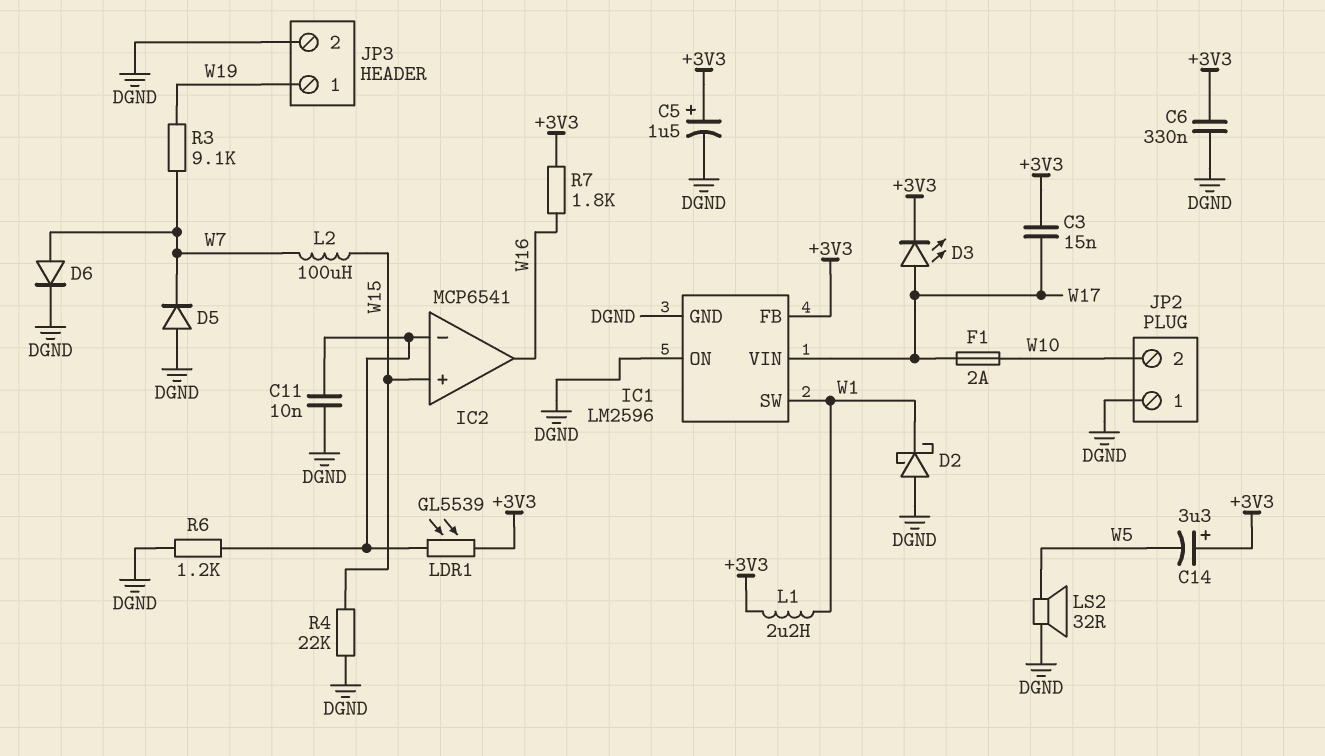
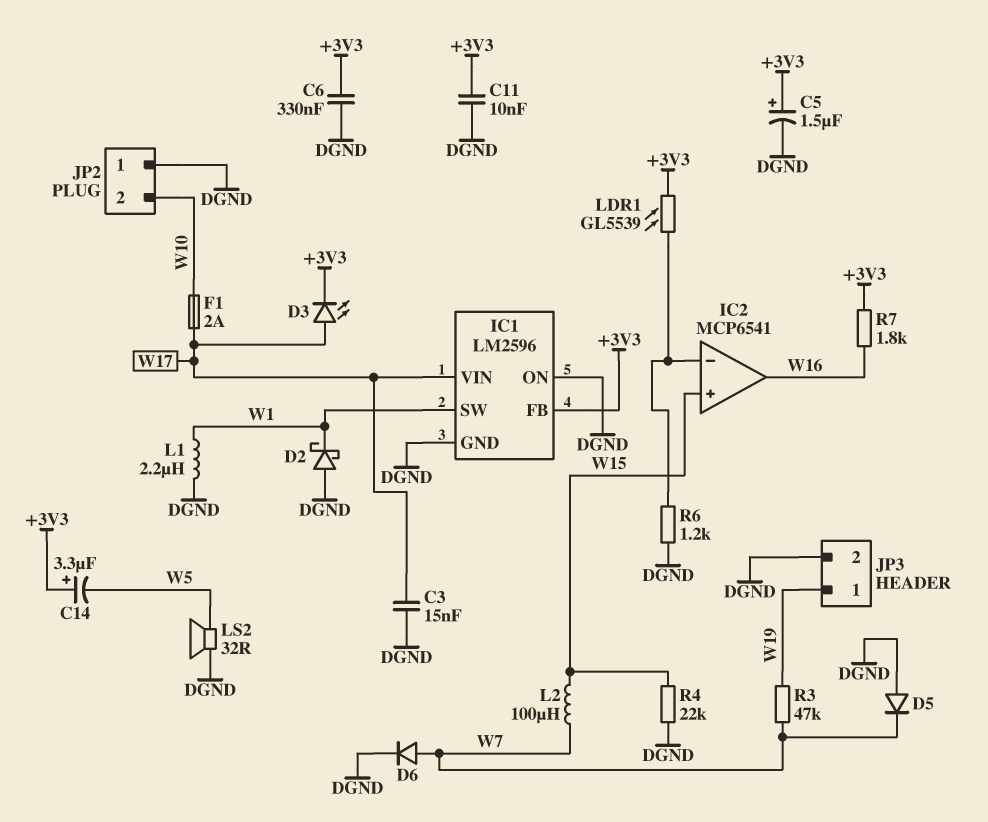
C3: 15nF (+3V3, W17) -> 15nF (DGND, W17)
C11: 10nF (DGND, IC2/in-) -> 10nF (+3V3, DGND)
L1: 2.2uH (+3V3, W1) -> 2.2uH (DGND, W1)
R3: 9.1k (W7, W19) -> 47k (W7, W19)

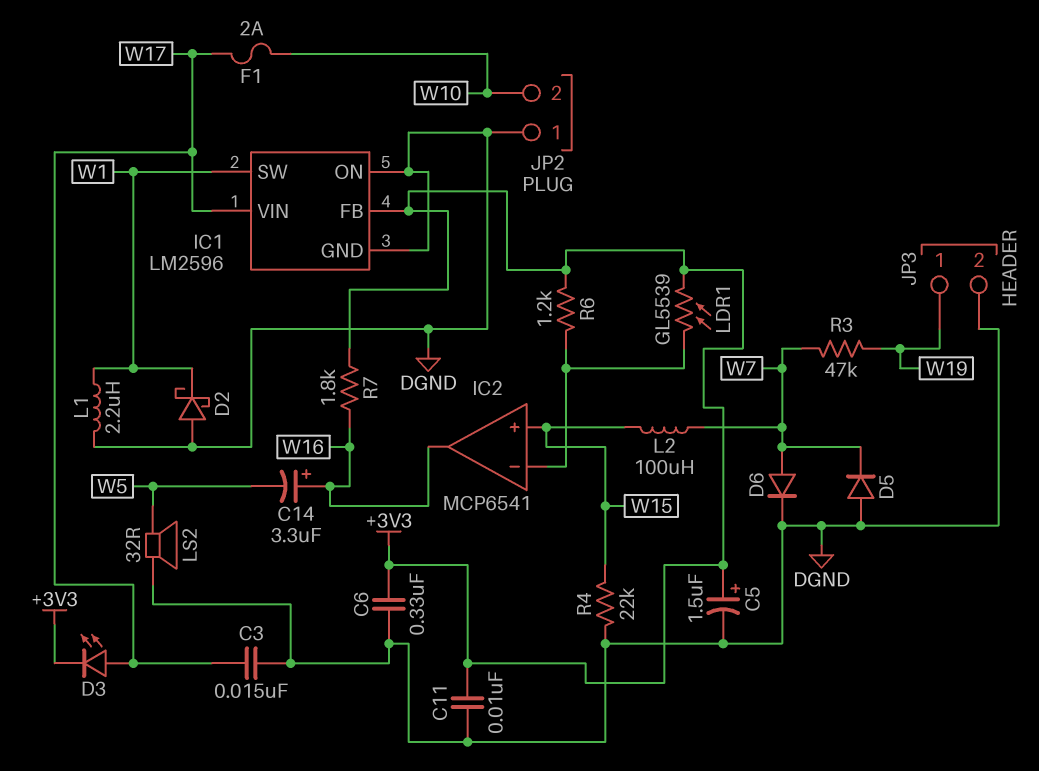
C14: 3.3uF (plus +3V3, minus W5) -> 3.3uF (plus W16, minus W5)
R6: 1.2k (DGND, IC2/in-) -> 1.2k (+3V3, IC2/in-)

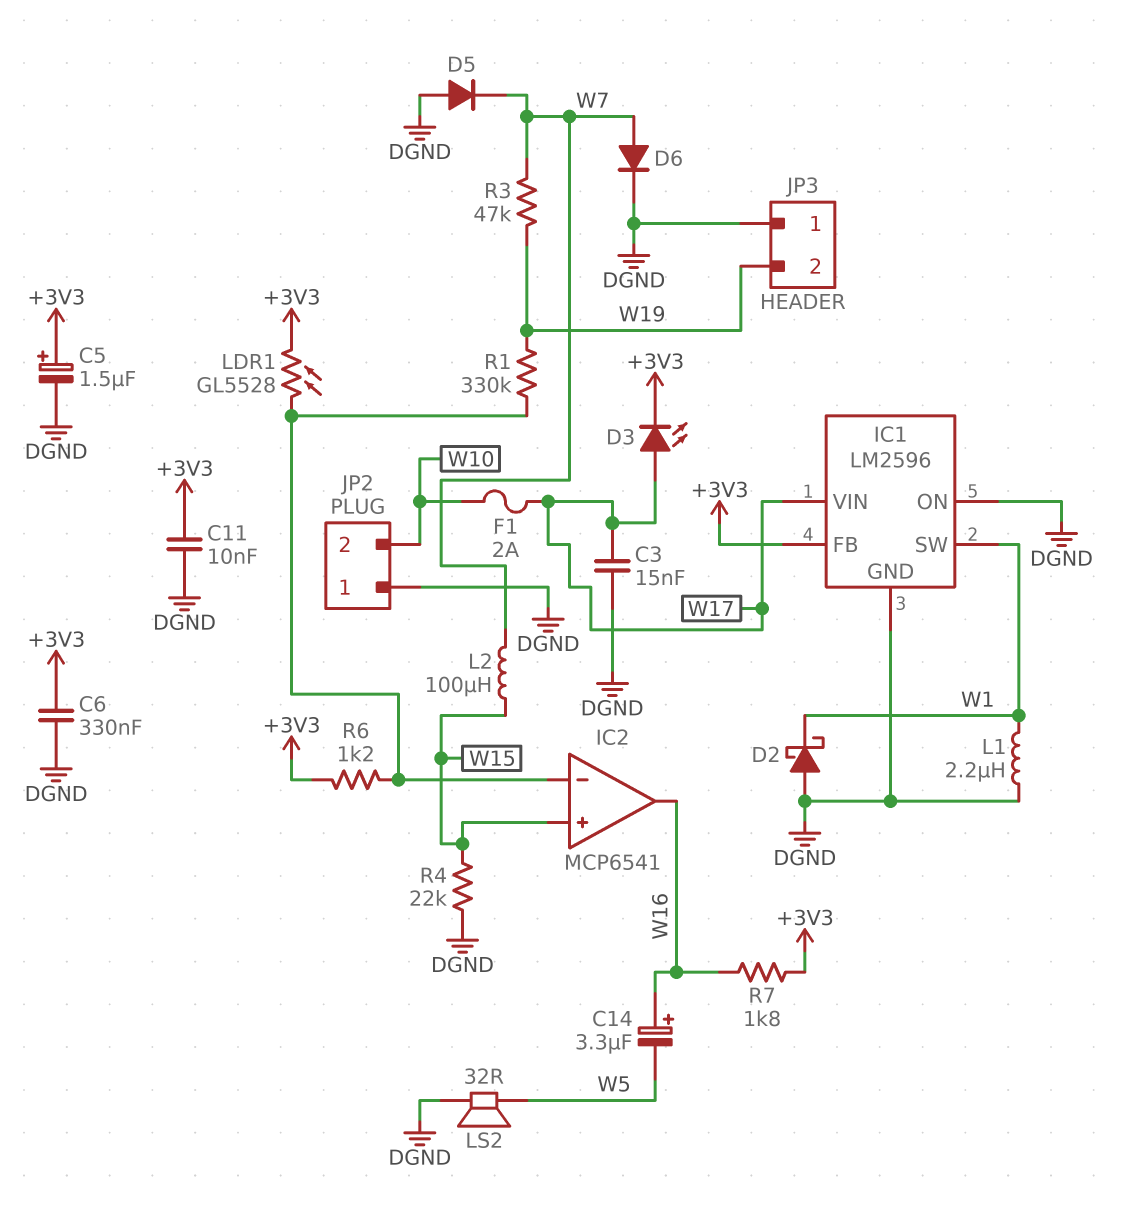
JP3 pin 1: W19 -> DGND
JP3 pin 2: DGND -> W19
LDR1: GL5539 (+3V3, IC2/in-) -> GL5528 (+3V3, IC2/in-)
R1: none -> 330k (IC2/in-, W19)

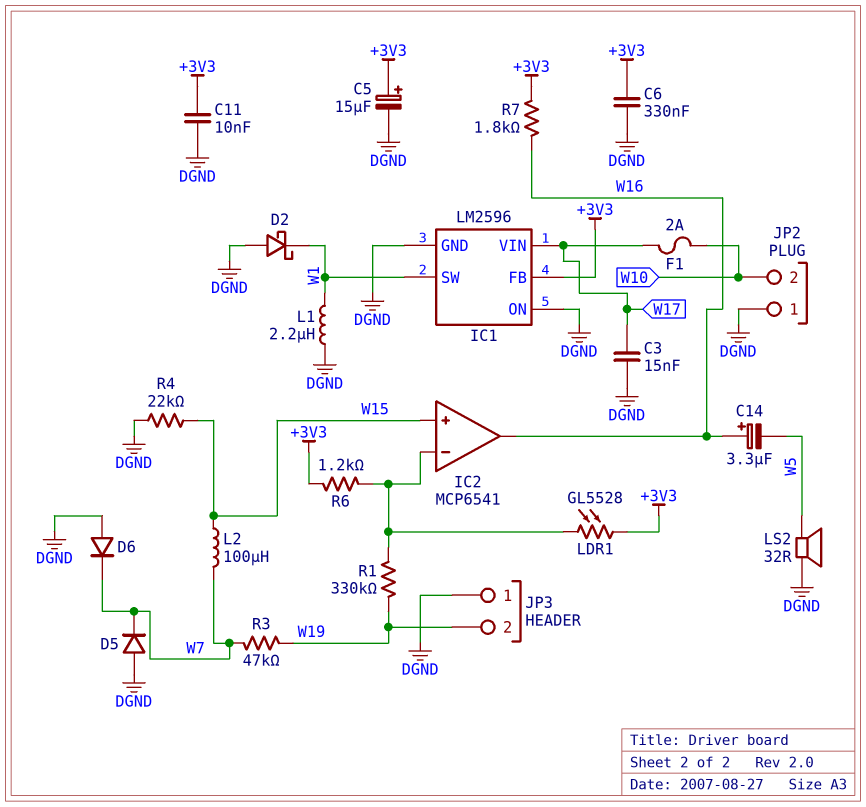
C5: 1.5uF (plus +3V3, minus DGND) -> 15uF (plus +3V3, minus DGND)
D3: LED (A W17, K +3V3) -> none
D6: diode (A W7, K DGND) -> diode (A DGND, K W7)

